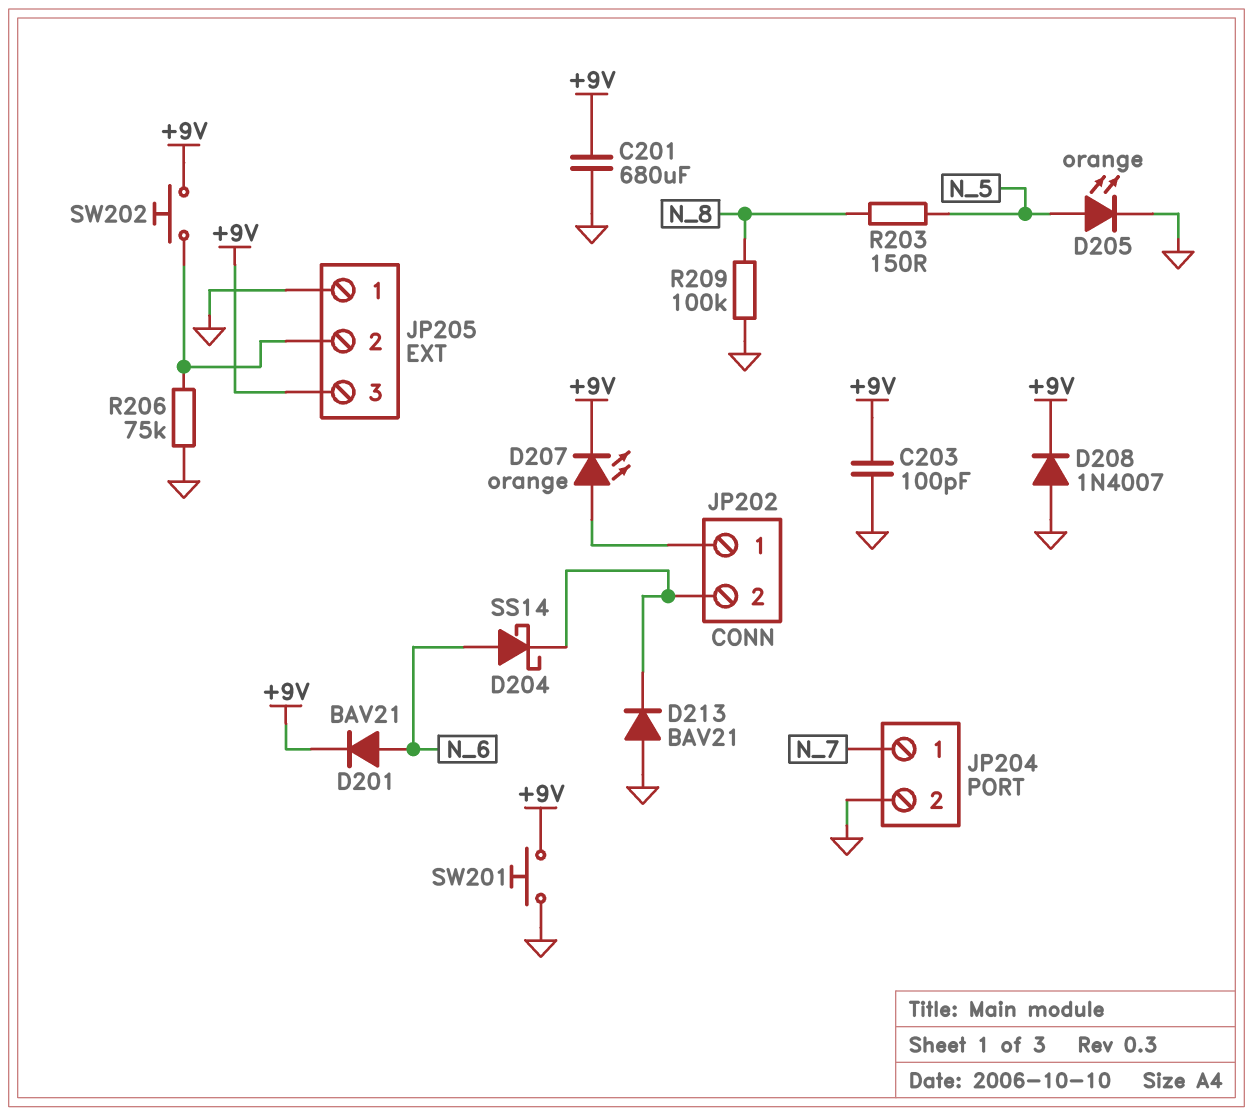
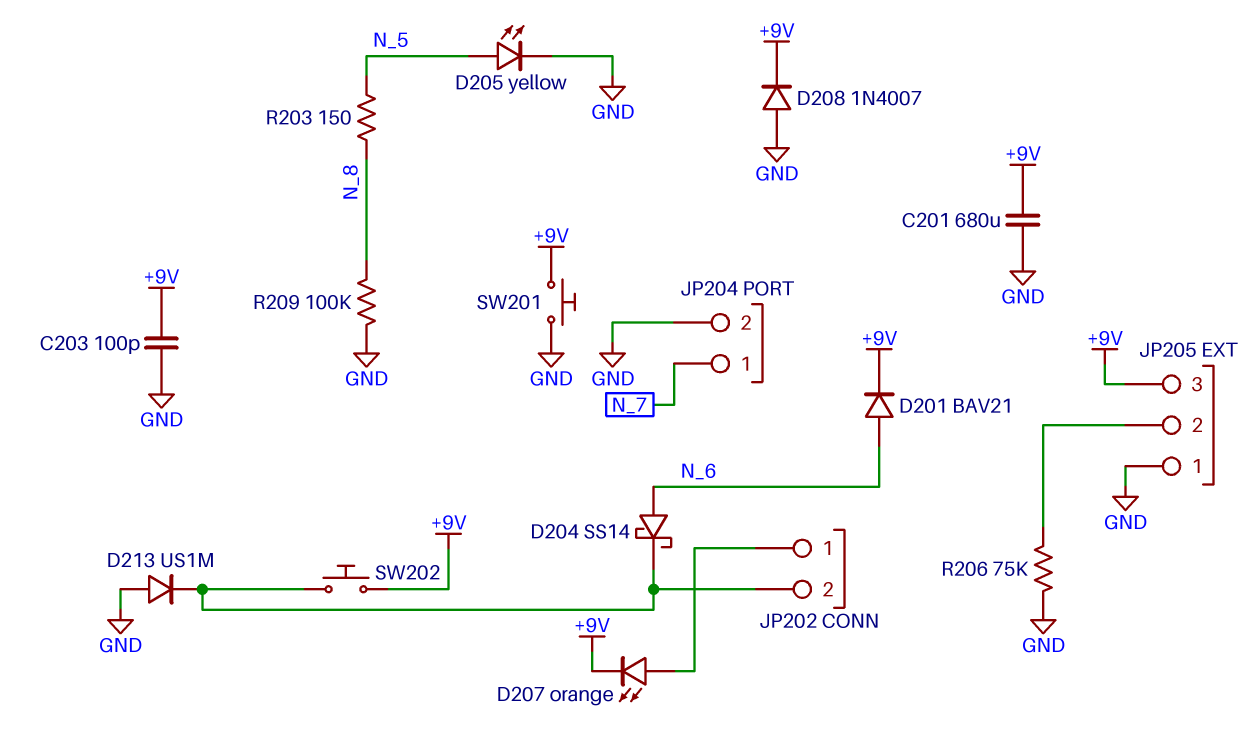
D205: LED orange (A N_5, K GND) -> LED yellow (A N_5, K GND)
D213: diode BAV21 (A GND, K JP202/2) -> diode US1M (A GND, K JP202/2)
SW202: button (+9V, JP205/2) -> button (+9V, JP202/2)

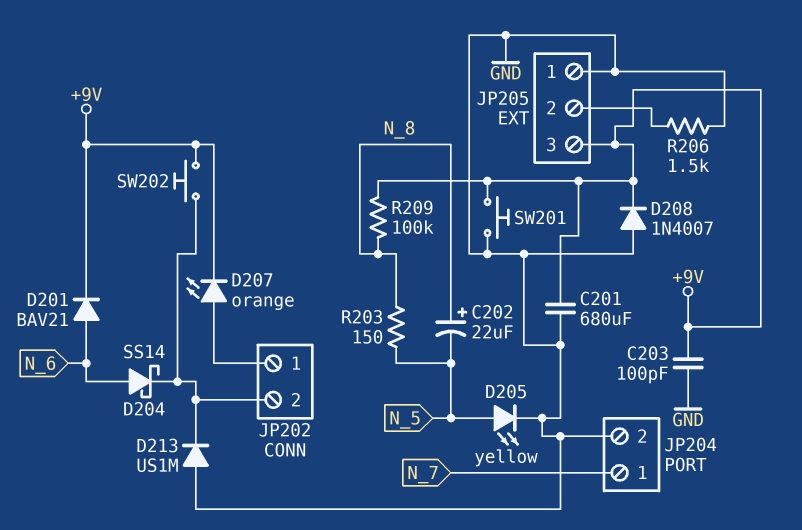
C202: none -> 22uF (plus N_8, minus N_5)
R206: 75k (GND, JP205/2) -> 1.5k (GND, JP205/2)
R209: 100k (GND, N_8) -> 100k (+9V, N_8)

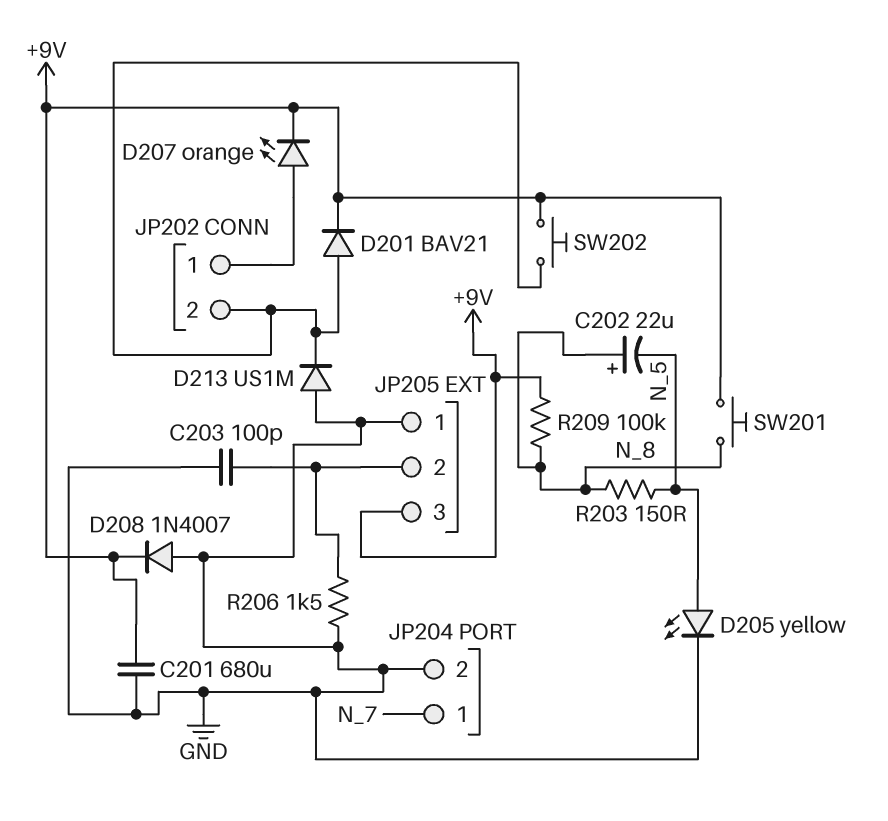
C203: 100pF (+9V, GND) -> 100pF (GND, JP205/2)
D201: diode BAV21 (A N_6, K +9V) -> diode BAV21 (A JP202/2, K +9V)
D204: schottky SS14 (A N_6, K JP202/2) -> none
SW201: button (+9V, GND) -> button (+9V, N_8)

